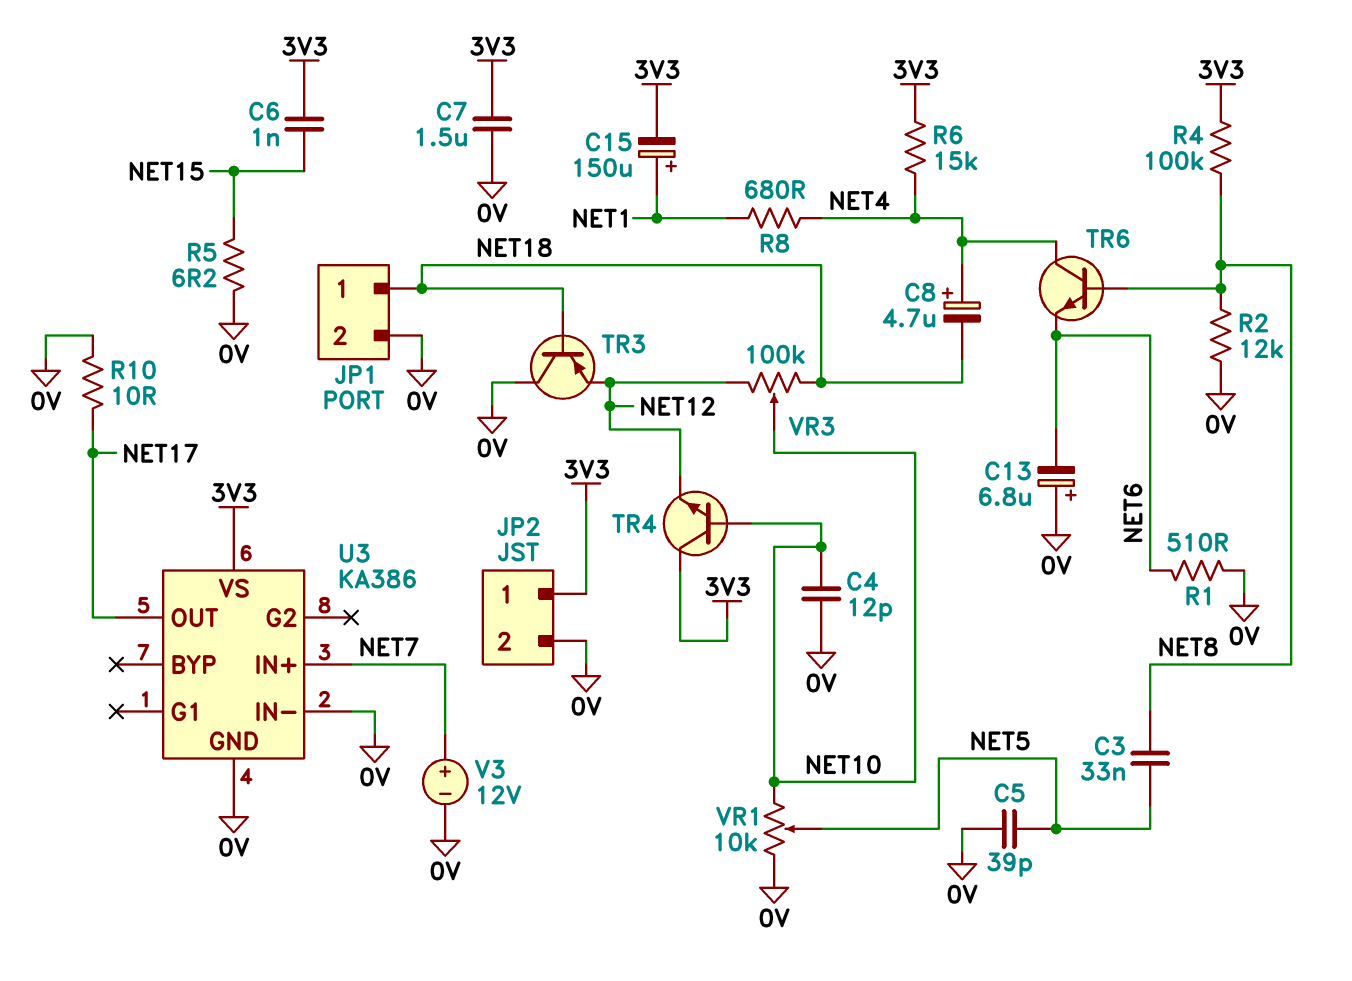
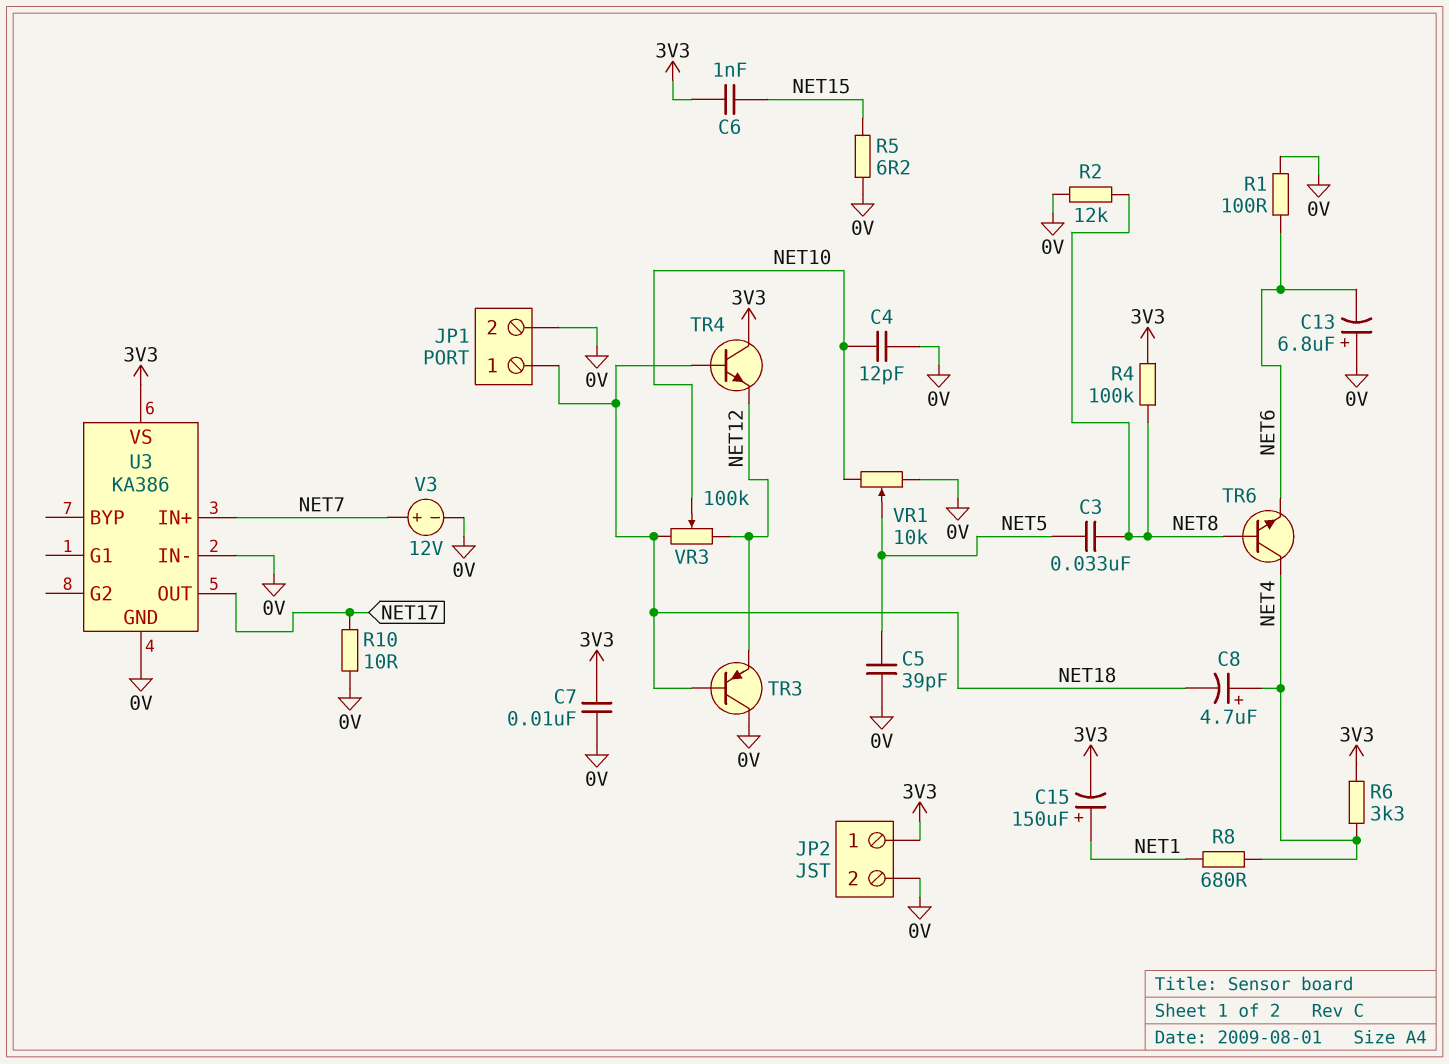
C7: 1.5uF (0V, 3V3) -> 10nF (0V, 3V3)
R1: 510 (0V, NET6) -> 100 (0V, NET6)
R6: 15k (3V3, NET4) -> 3.3k (3V3, NET4)
TR4: NPN (B NET10, C 3V3, E NET12) -> NPN (B NET18, C 3V3, E NET12)

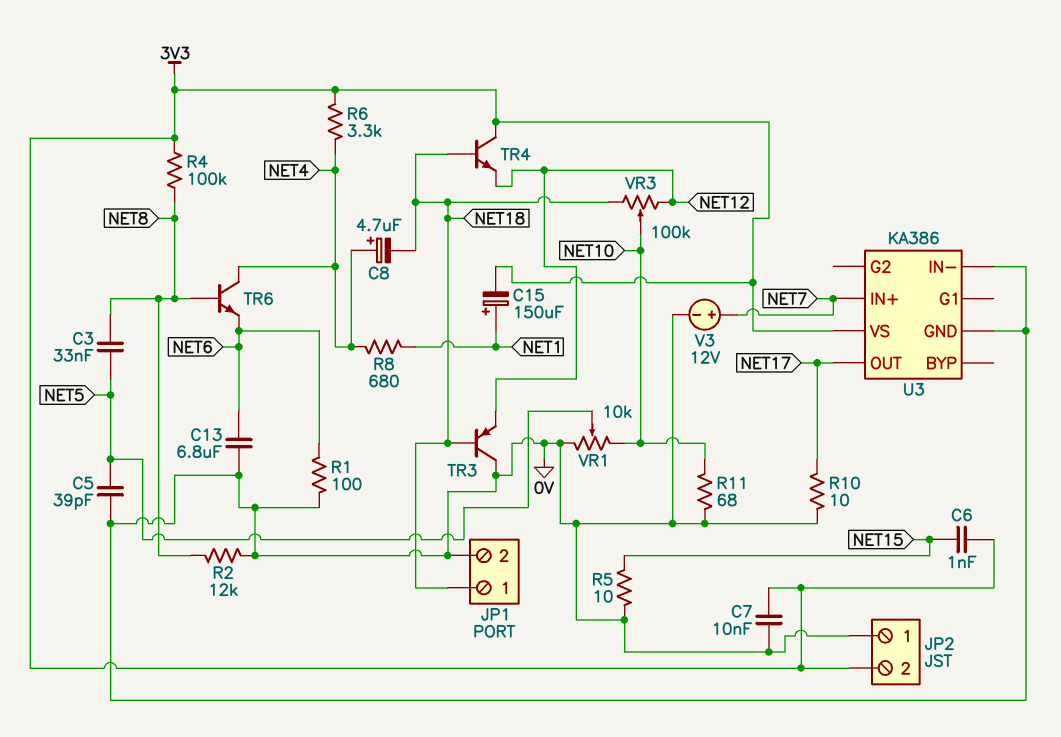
C4: 12pF (0V, NET10) -> none
C13: 6.8uF (plus 0V, minus NET6) -> 6.8uF (0V, NET6)
JP2 pin 1: 3V3 -> 0V
JP2 pin 2: 0V -> 3V3
R5: 6.2 (0V, NET15) -> 10 (0V, NET15)
R11: none -> 68 (0V, NET10)

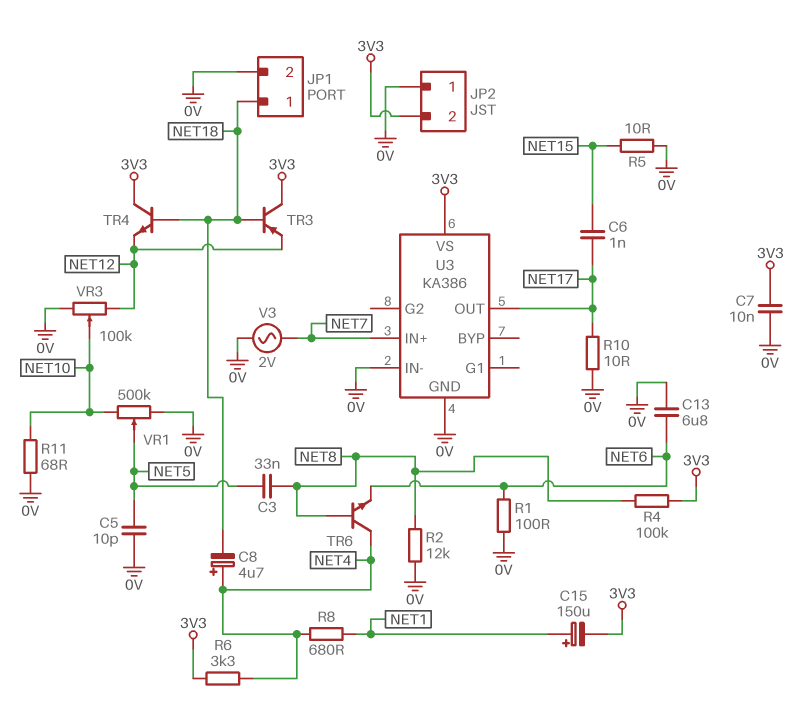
C5: 39pF (0V, NET5) -> 10pF (0V, NET5)
C6: 1nF (3V3, NET15) -> 1nF (NET15, NET17)
TR3: PNP (B NET18, C 0V, E NET12) -> PNP (B NET18, C 3V3, E NET12)
V3: 12V (plus NET7, minus 0V) -> AC 2V (0V, NET7)
VR1: 10k (0V, NET10, wiper NET5) -> 500k (0V, NET10, wiper NET5)
VR3: 100k (NET12, NET18, wiper NET10) -> 100k (0V, NET12, wiper NET10)

